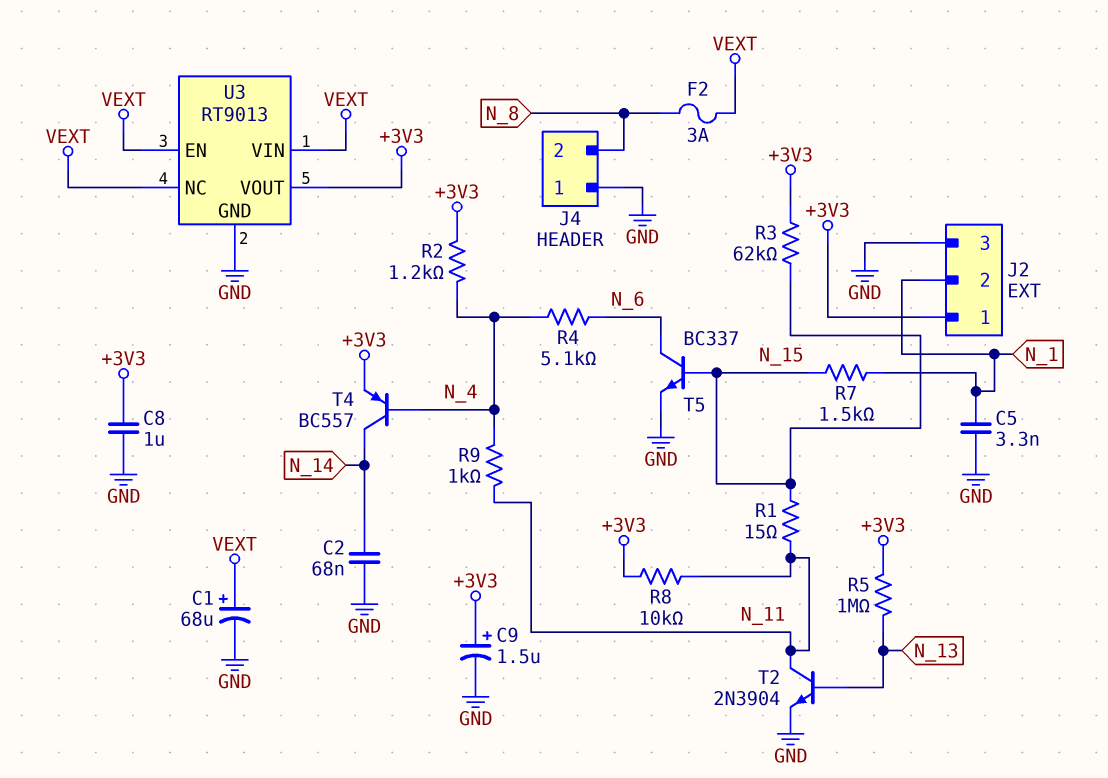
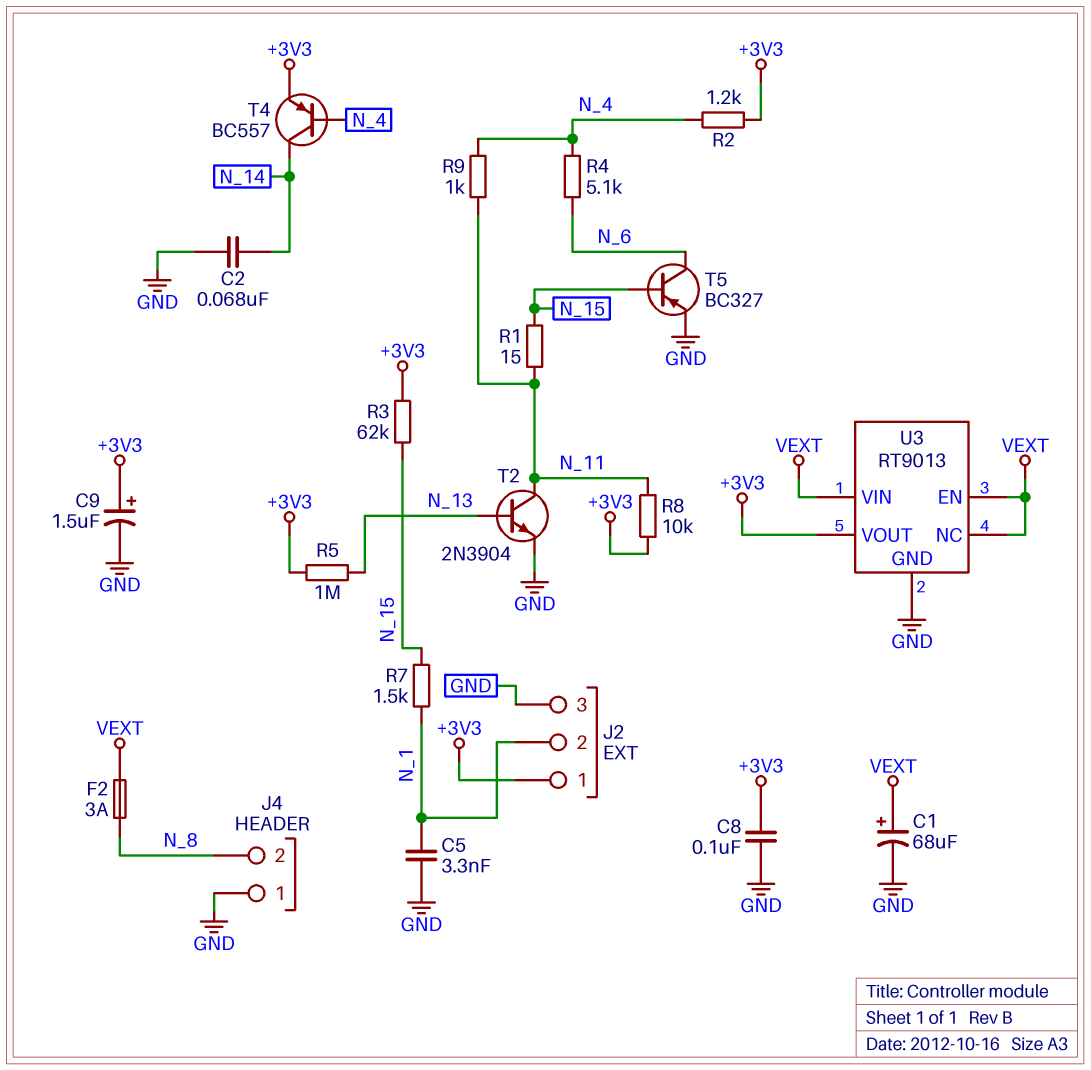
C8: 1uF (+3V3, GND) -> 100nF (+3V3, GND)
T5: NPN BC337 (B N_15, C N_6, E GND) -> PNP BC327 (B N_15, C N_6, E GND)

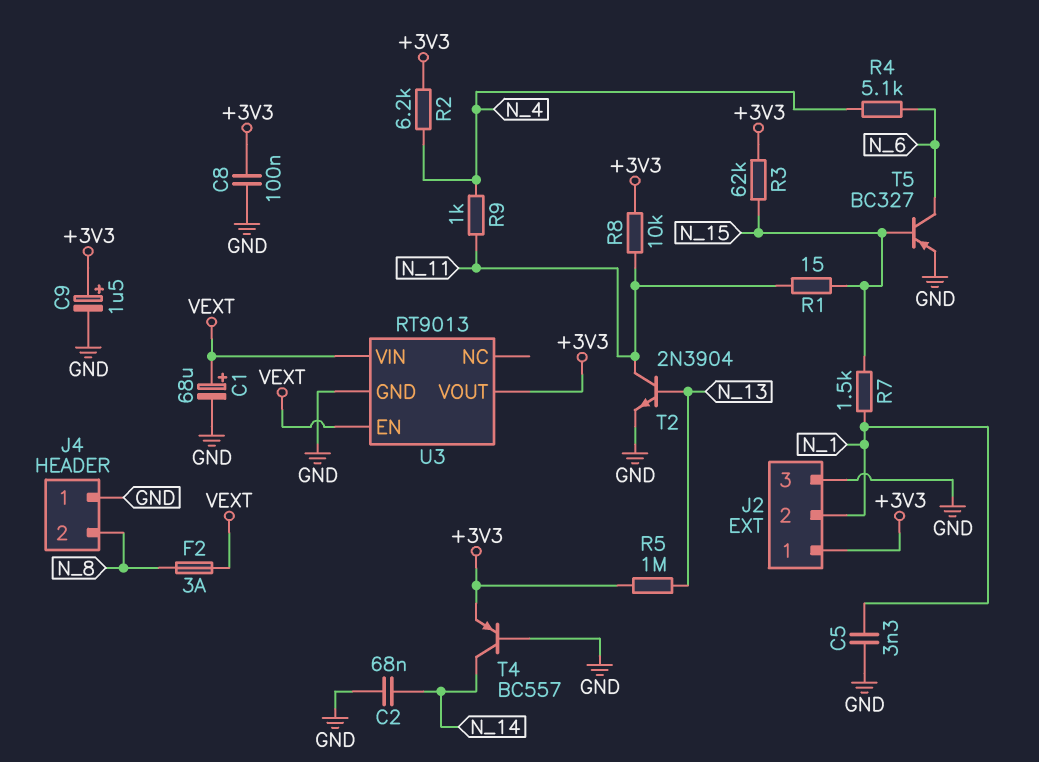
R2: 1.2k (+3V3, N_4) -> 6.2k (+3V3, N_4)
T4: PNP BC557 (B N_4, C N_14, E +3V3) -> PNP BC557 (B GND, C N_14, E +3V3)
U3 pin NC: VEXT -> none

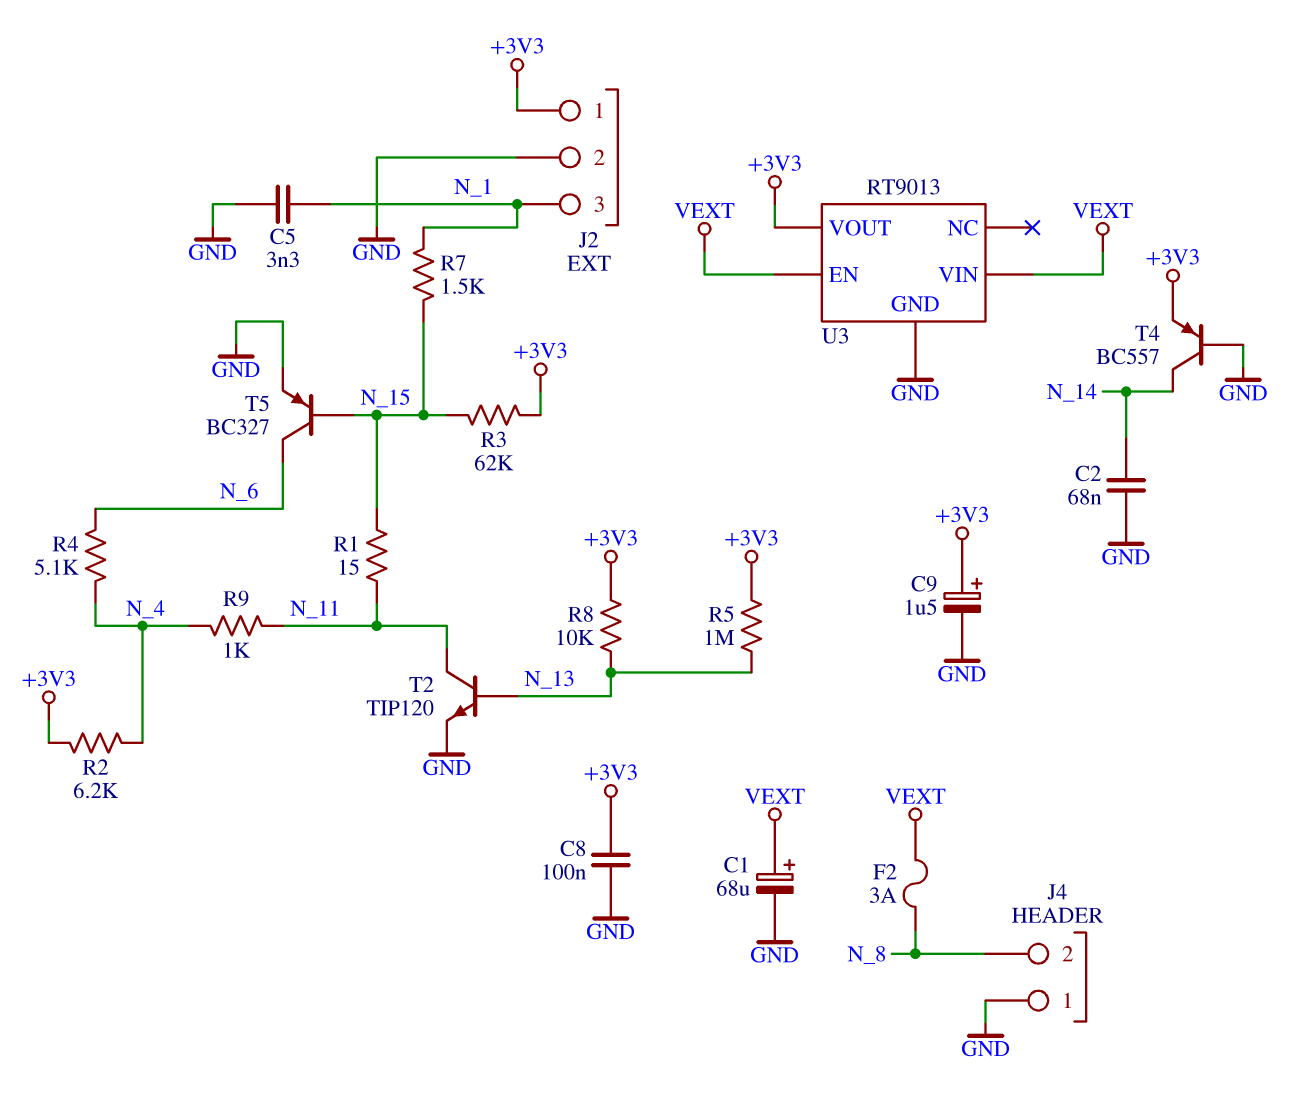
J2 pin 2: N_1 -> GND
J2 pin 3: GND -> N_1
R8: 10k (+3V3, N_11) -> 10k (+3V3, N_13)
T2: NPN 2N3904 (B N_13, C N_11, E GND) -> NPN TIP120 (B N_13, C N_11, E GND)

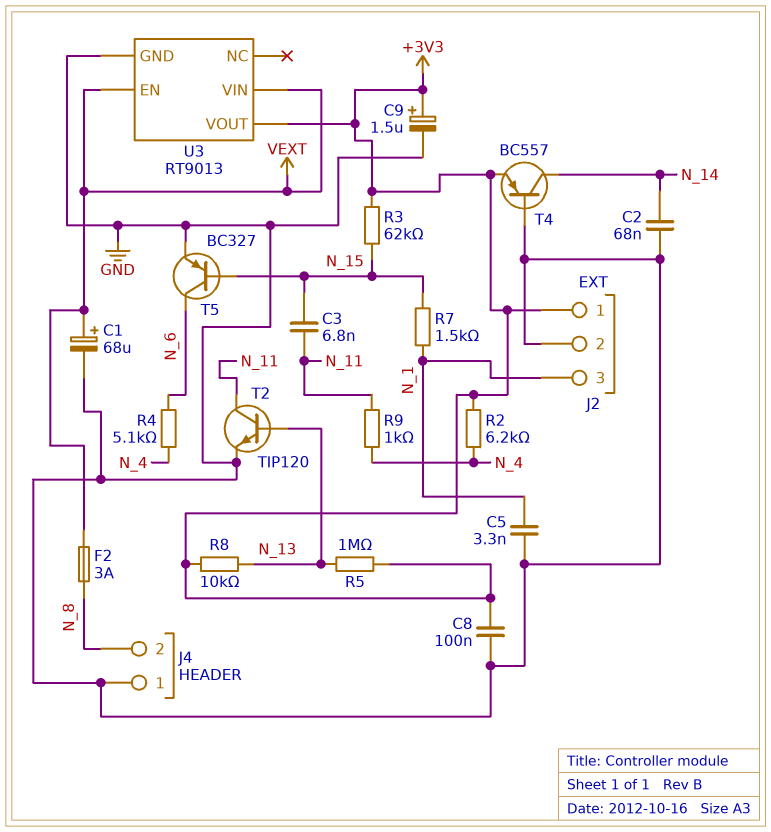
C3: none -> 6.8nF (N_11, N_15)
R1: 15 (N_11, N_15) -> none

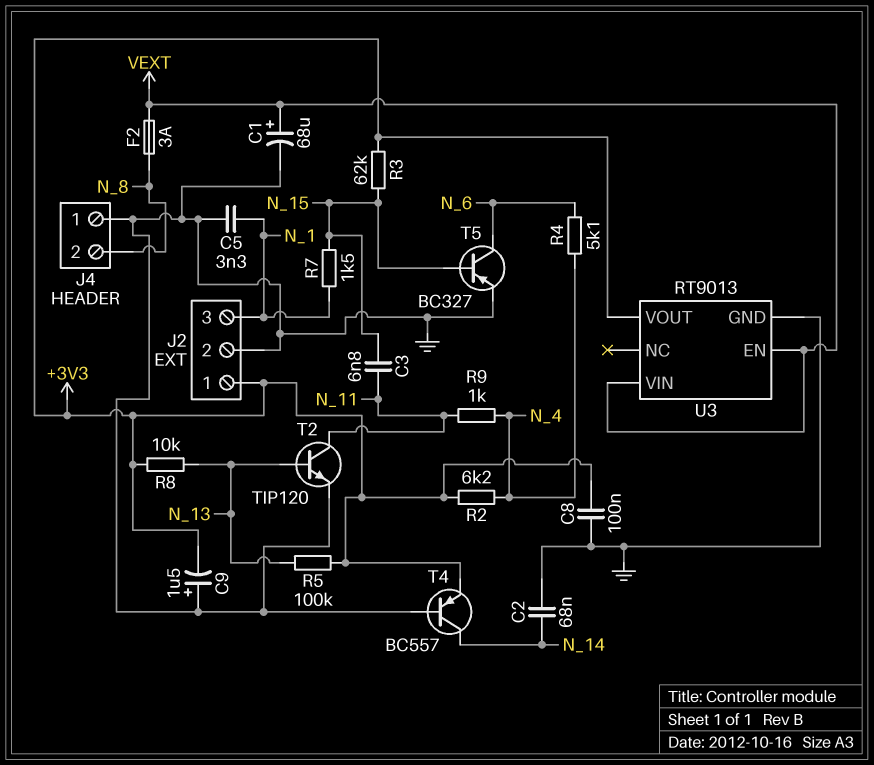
C9: 1.5uF (plus +3V3, minus GND) -> 1.5uF (plus GND, minus +3V3)
R5: 1M (+3V3, N_13) -> 100k (+3V3, N_13)

